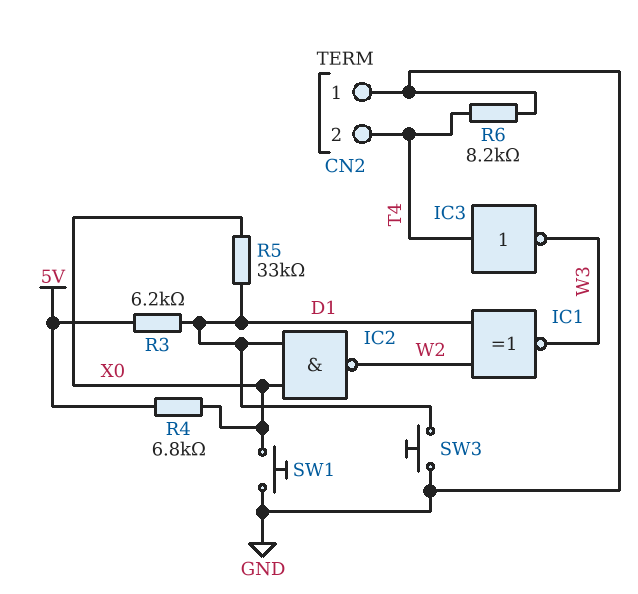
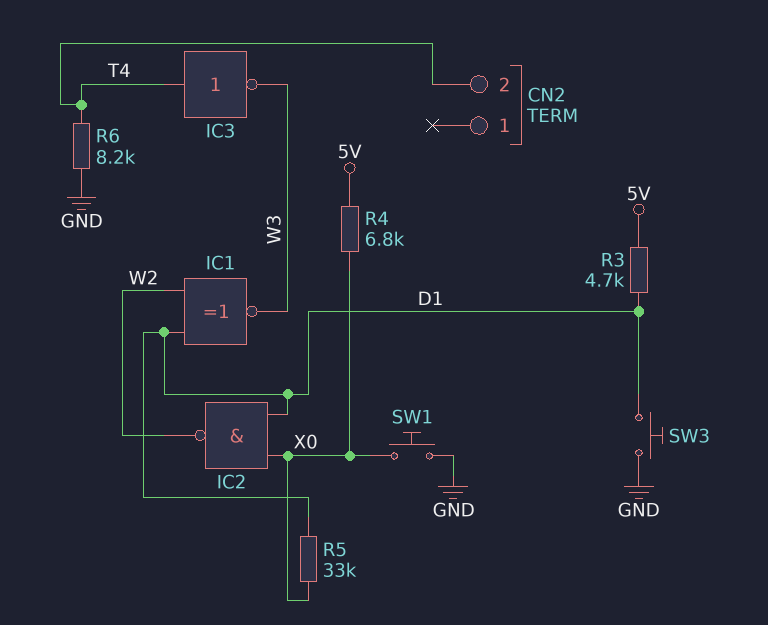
CN2 pin 1: GND -> none
R3: 6.2k (5V, D1) -> 4.7k (5V, D1)

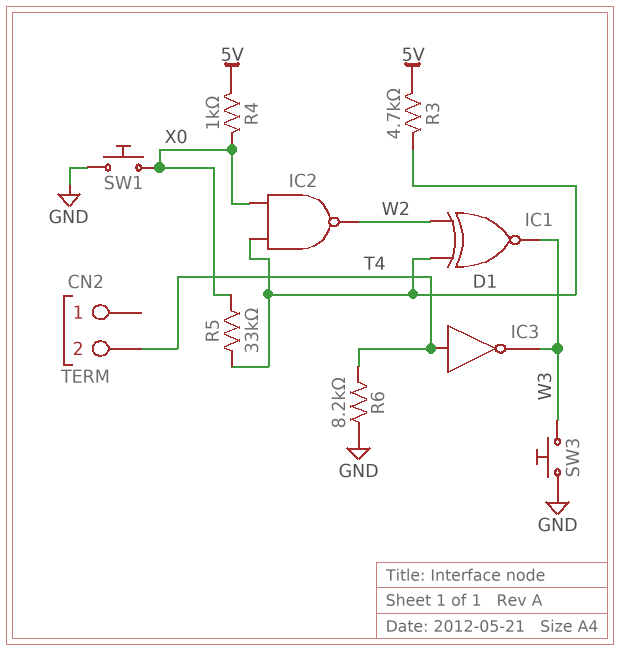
R4: 6.8k (5V, X0) -> 1k (5V, X0)
SW3: button (D1, GND) -> button (GND, W3)

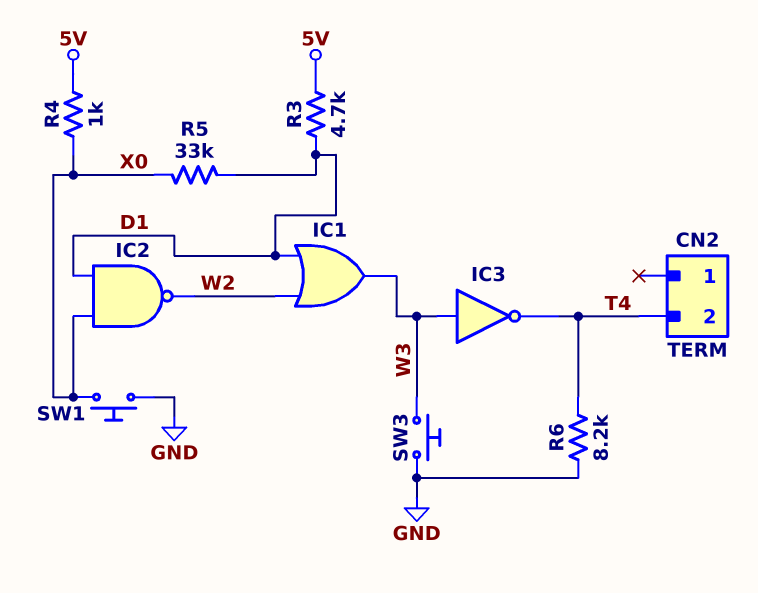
IC1: XNOR (in D1, in W2, out W3) -> OR (in D1, in W2, out W3)
IC3: NOT (in T4, out W3) -> NOT (in W3, out T4)

